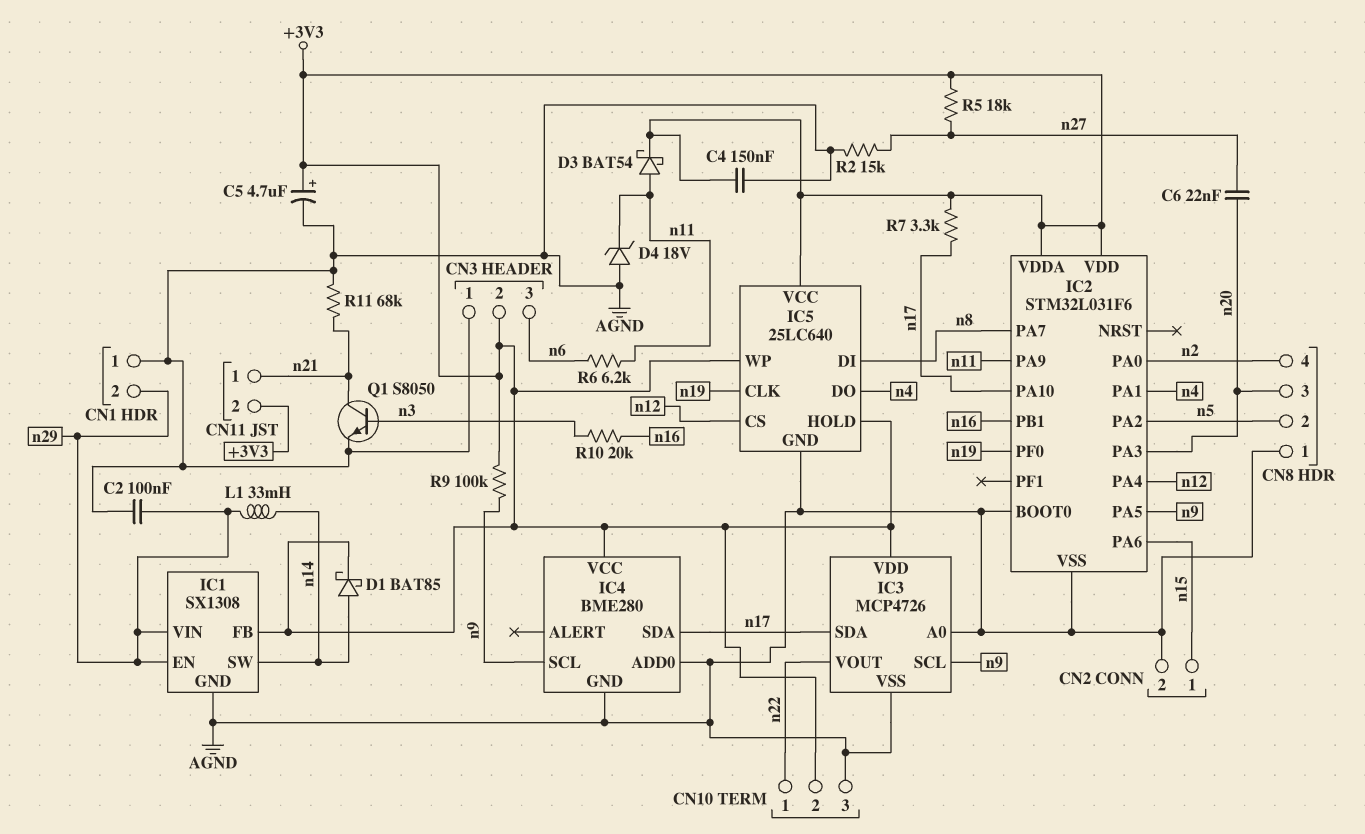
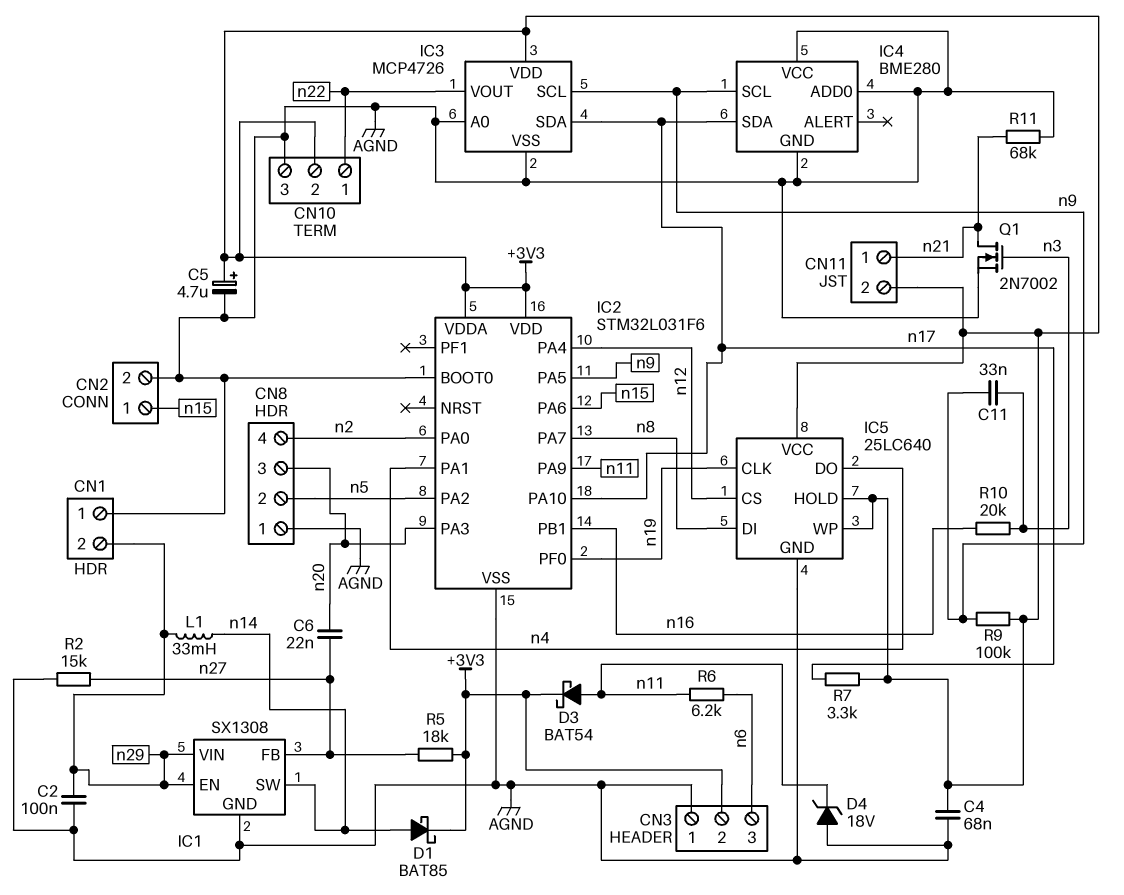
C4: 150nF (+3V3, AGND) -> 68nF (+3V3, AGND)
C11: none -> 33nF (n3, n9)
IC1 pin FB: +3V3 -> n27
IC4 pin VCC: +3V3 -> AGND
Q1: NPN S8050 (B n3, C n21, E AGND) -> NMOS 2N7002 (G n3, D n21, S AGND)

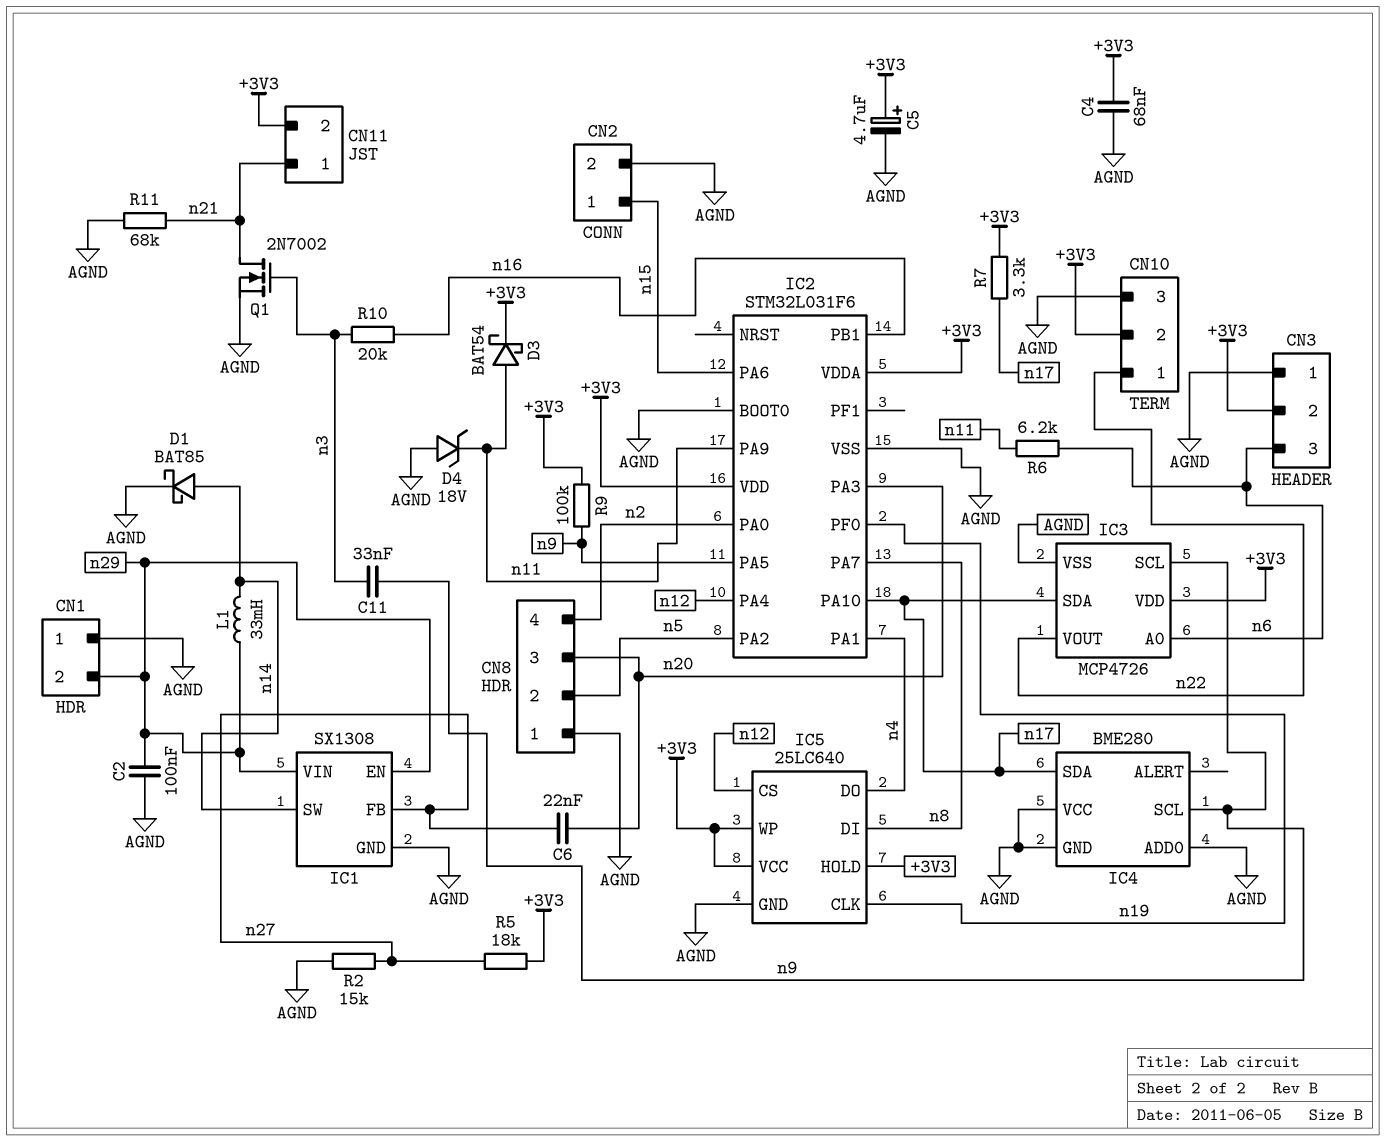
D1: schottky BAT85 (A n14, K +3V3) -> schottky BAT85 (A n14, K AGND)
IC3 pin A0: AGND -> n6

